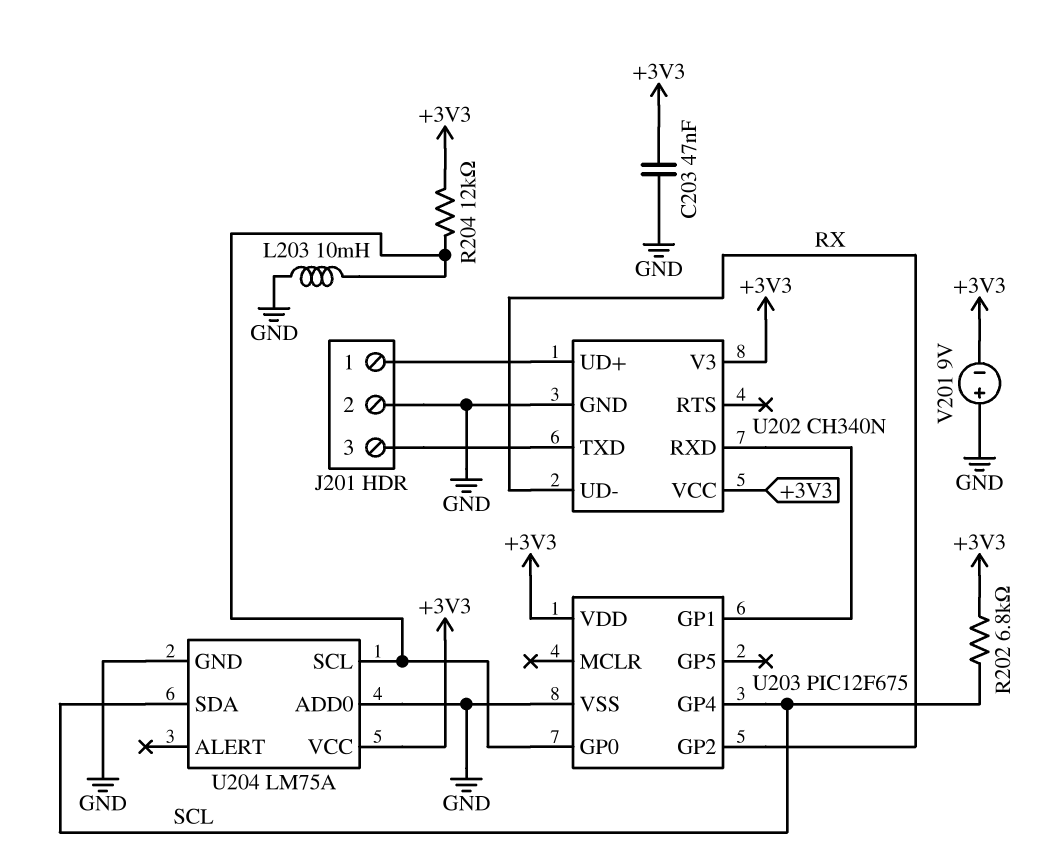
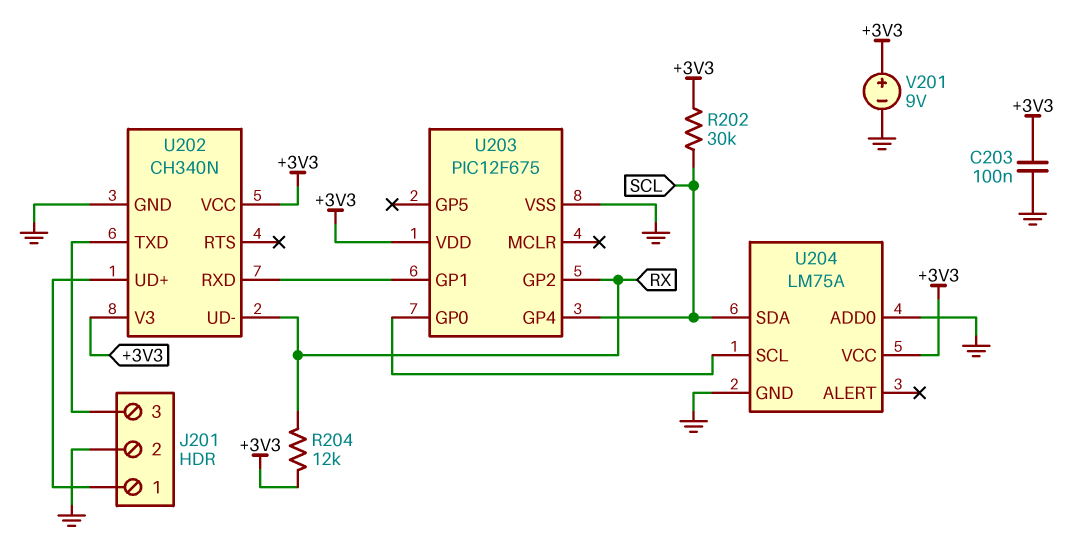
C203: 47nF (+3V3, GND) -> 100nF (+3V3, GND)
L203: 10mH (GND, U203/GP0) -> none
R202: 6.8k (+3V3, SCL) -> 30k (+3V3, SCL)
R204: 12k (+3V3, U203/GP0) -> 12k (+3V3, RX)
V201: 9V (plus GND, minus +3V3) -> 9V (plus +3V3, minus GND)

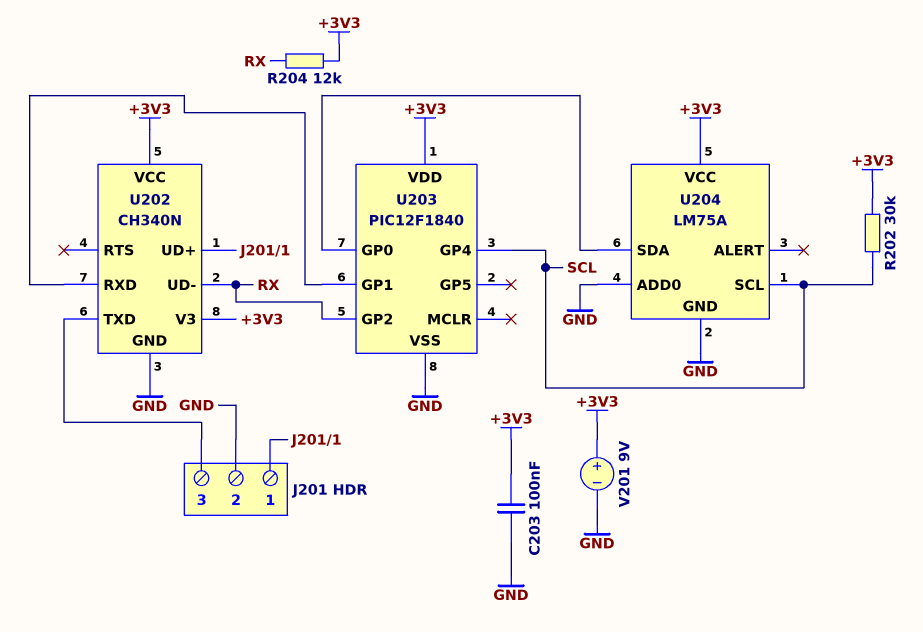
U203: PIC12F675 -> PIC12F1840
U204 pin SCL: U203/GP0 -> SCL
U204 pin SDA: SCL -> U203/GP0

